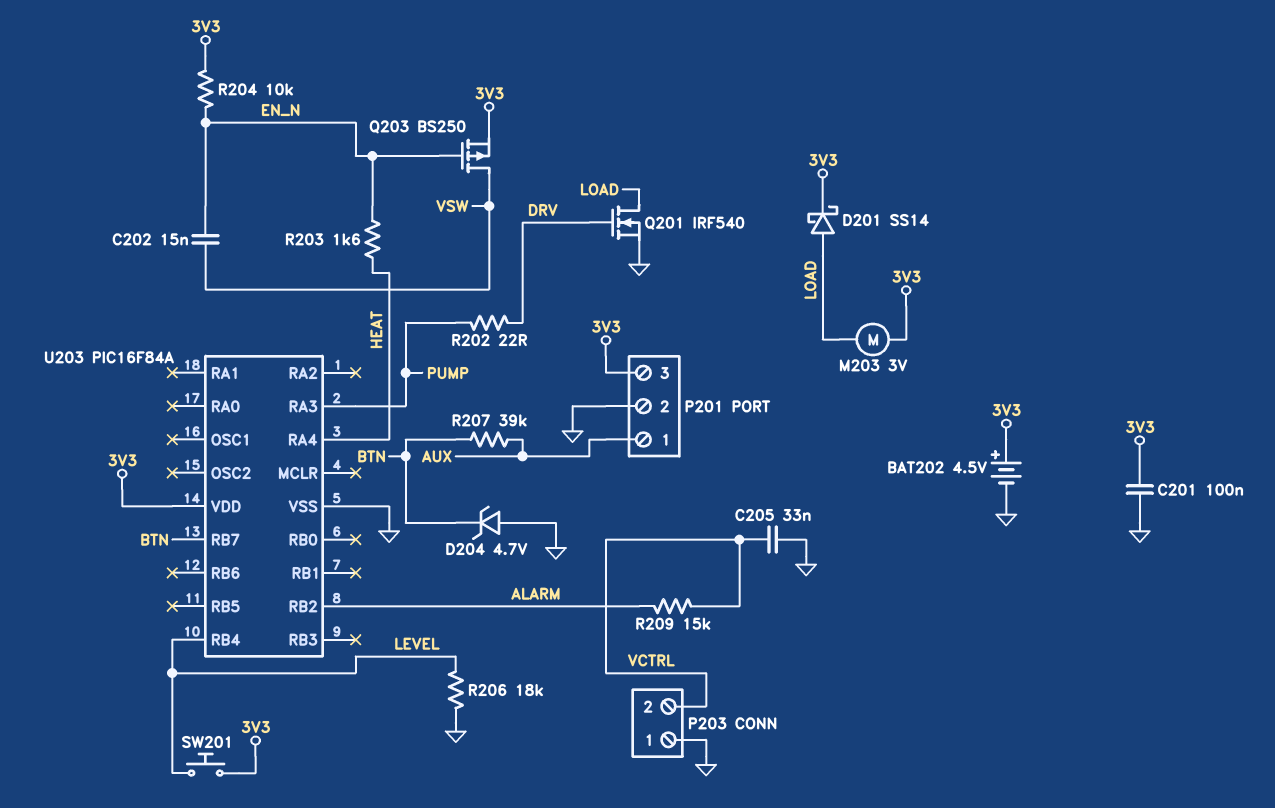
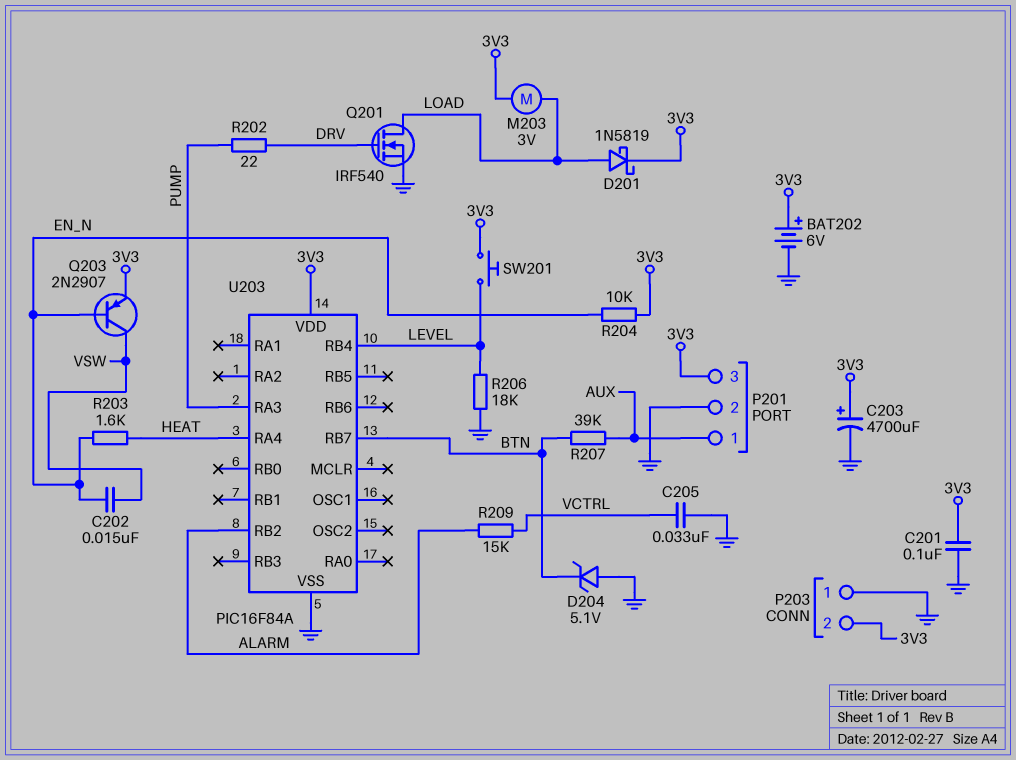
BAT202: 4.5V (plus 3V3, minus GND) -> 6V (plus 3V3, minus GND)
C203: none -> 4700uF (plus 3V3, minus GND)
D201: schottky SS14 (A LOAD, K 3V3) -> schottky 1N5819 (A LOAD, K 3V3)
D204: zener 4.7V (A GND, K BTN) -> zener 5.1V (A GND, K BTN)
P203 pin 2: VCTRL -> 3V3
Q203: PMOS BS250 (G EN_N, D VSW, S 3V3) -> PNP 2N2907 (B EN_N, C VSW, E 3V3)

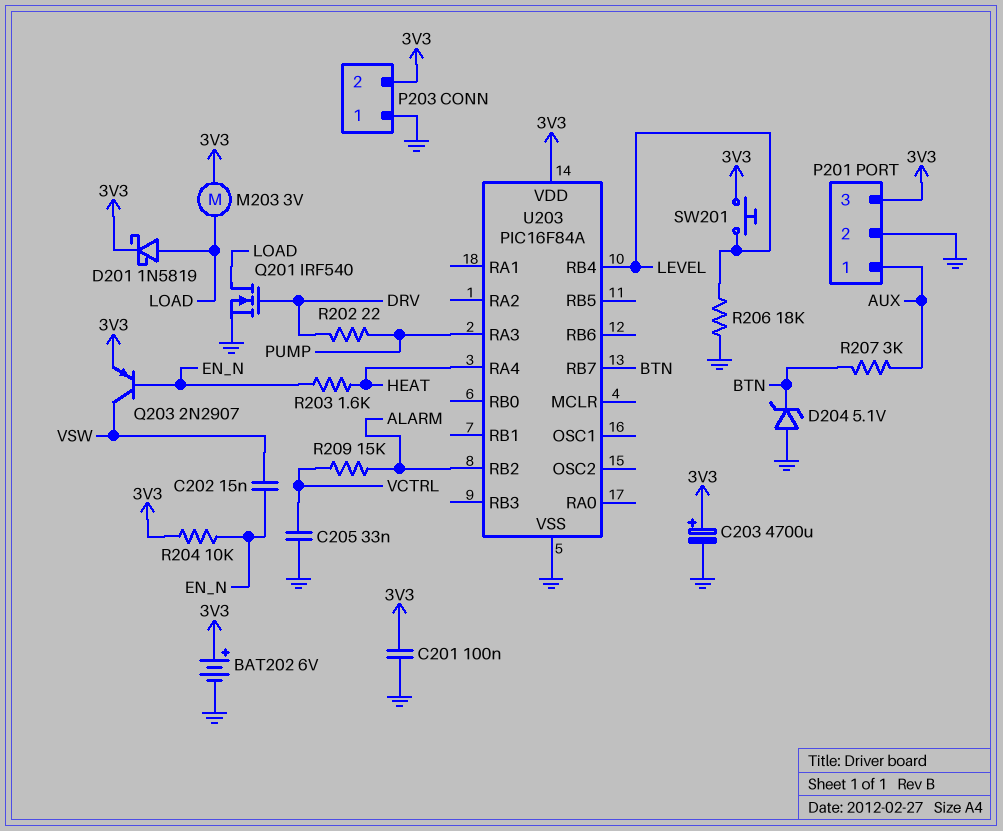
R207: 39k (AUX, BTN) -> 3k (AUX, BTN)

